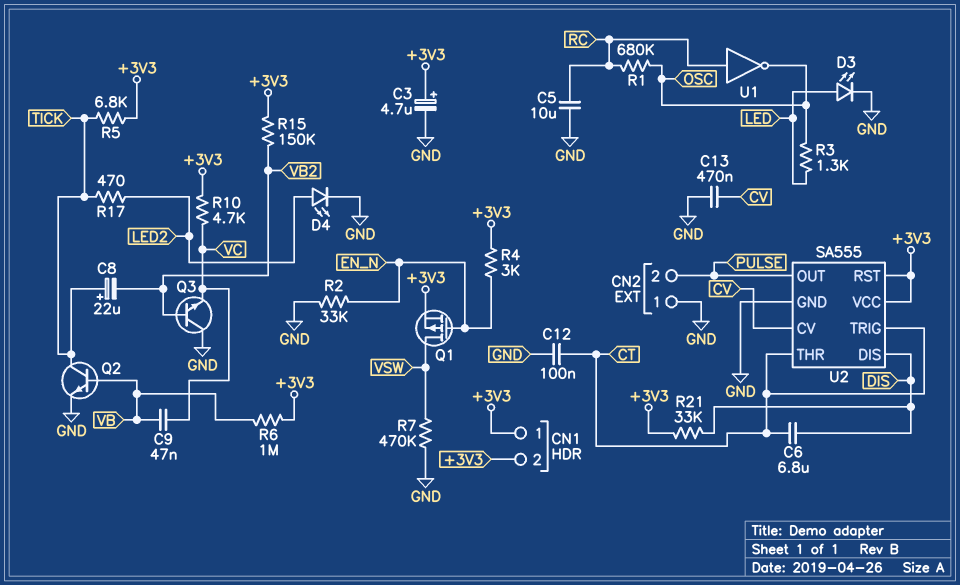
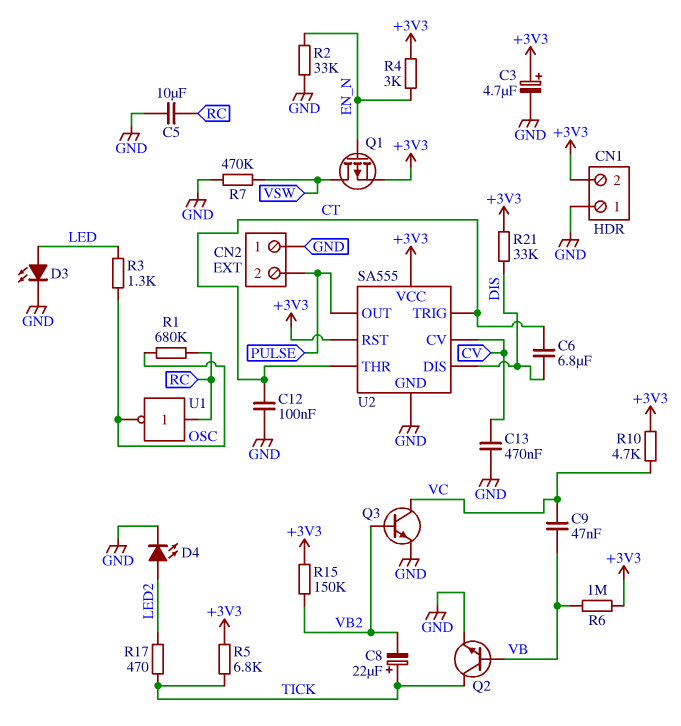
CN1 pin 1: +3V3 -> GND
Q3: NPN (B VB2, C GND, E VC) -> NPN (B VB2, C VC, E GND)

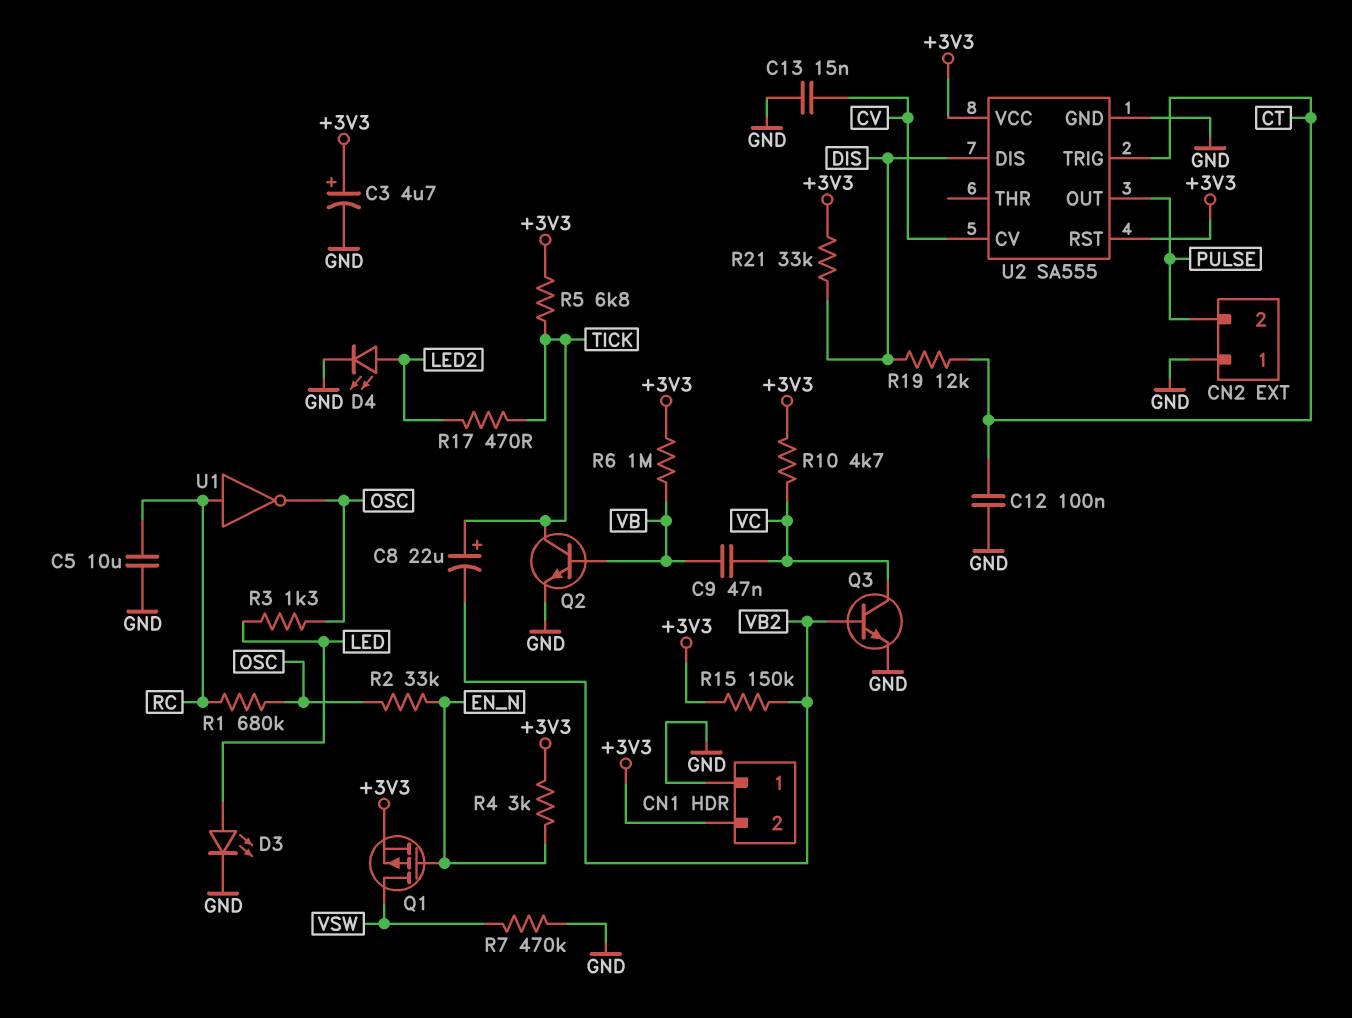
C6: 6.8uF (CT, DIS) -> none
C13: 470nF (CV, GND) -> 15nF (CV, GND)
R2: 33k (EN_N, GND) -> 33k (EN_N, OSC)
R19: none -> 12k (CT, DIS)
U2 pin THR: CT -> none

